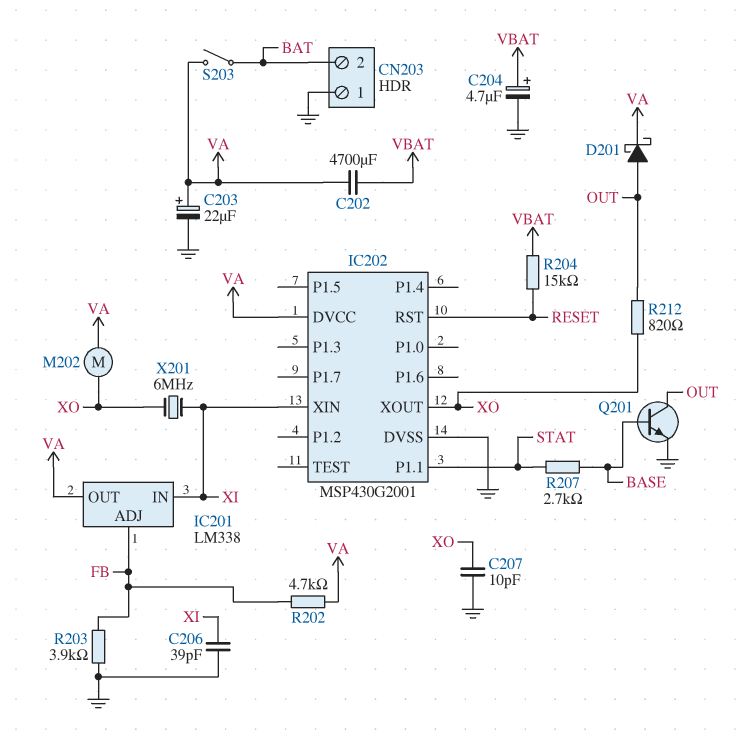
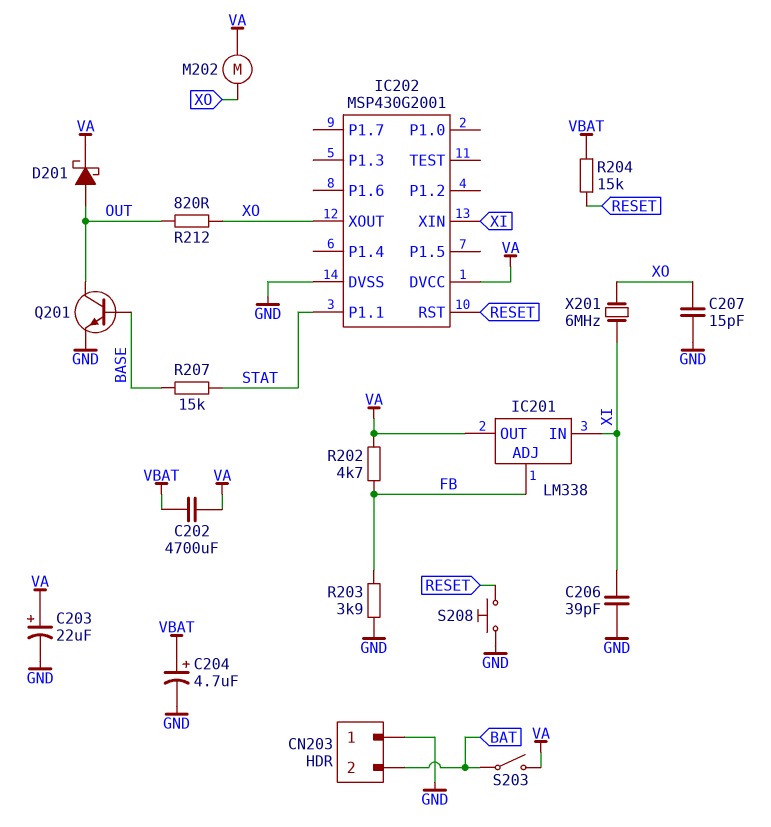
C207: 10pF (GND, XO) -> 15pF (GND, XO)
R207: 2.7k (BASE, STAT) -> 15k (BASE, STAT)
S208: none -> button (GND, RESET)

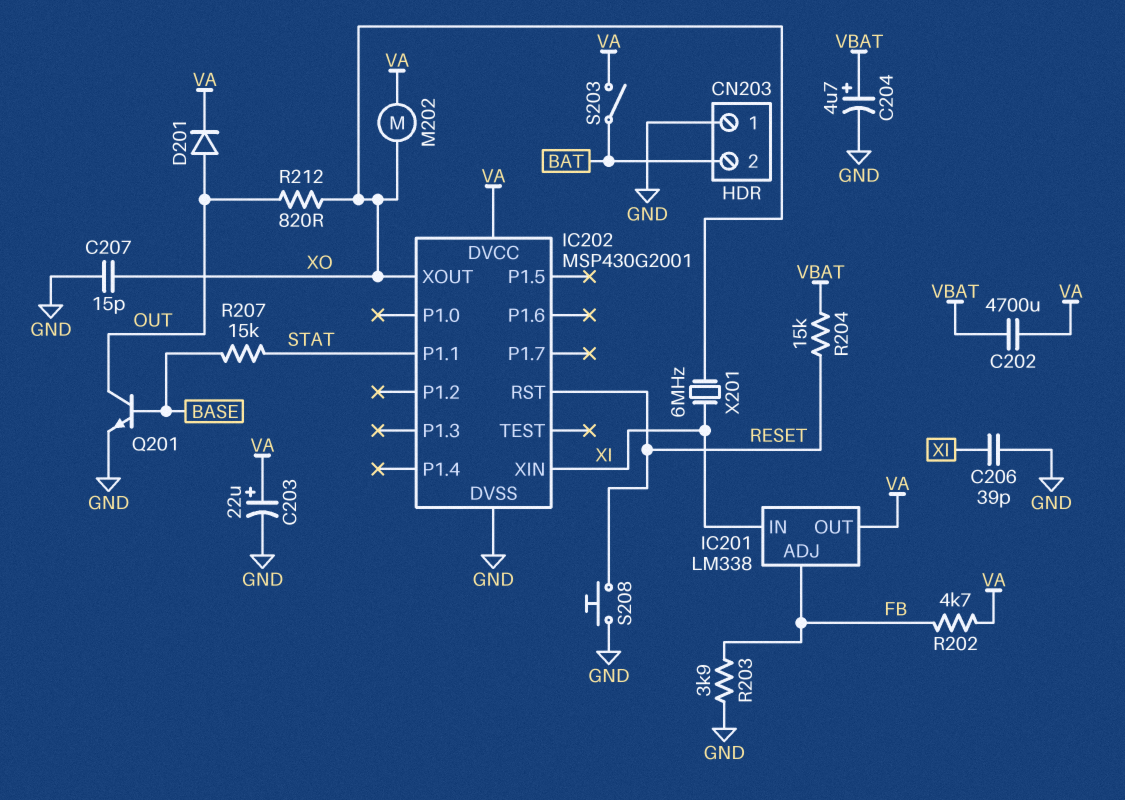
D201: schottky (A OUT, K VA) -> diode (A OUT, K VA)

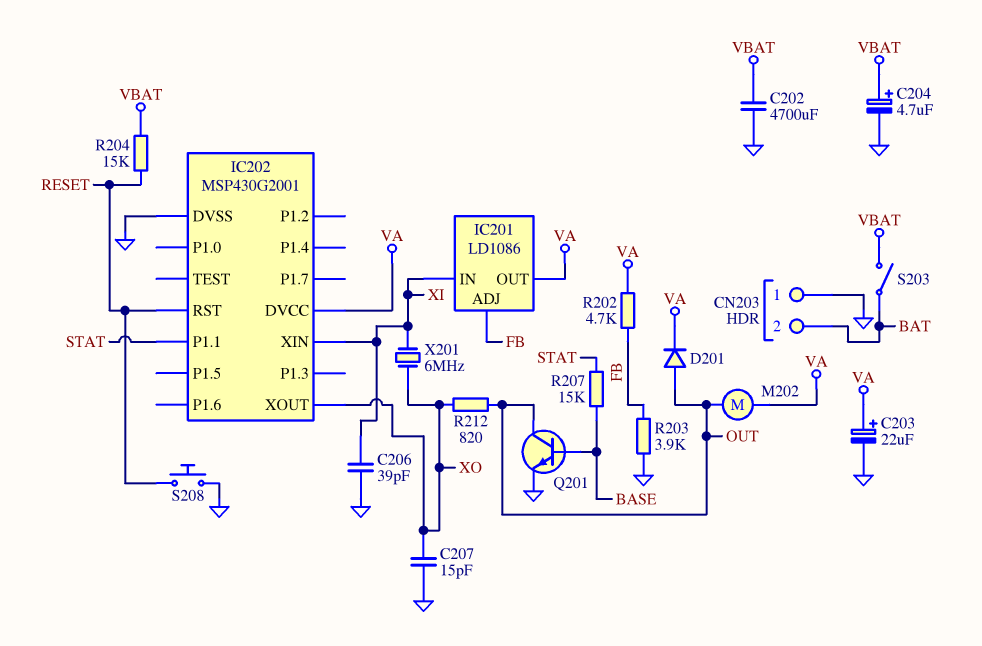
C202: 4700uF (VA, VBAT) -> 4700uF (GND, VBAT)
IC201: LM338 -> LD1086
M202: motor (VA, XO) -> motor (OUT, VA)
S203: switch (BAT, VA) -> switch (BAT, VBAT)

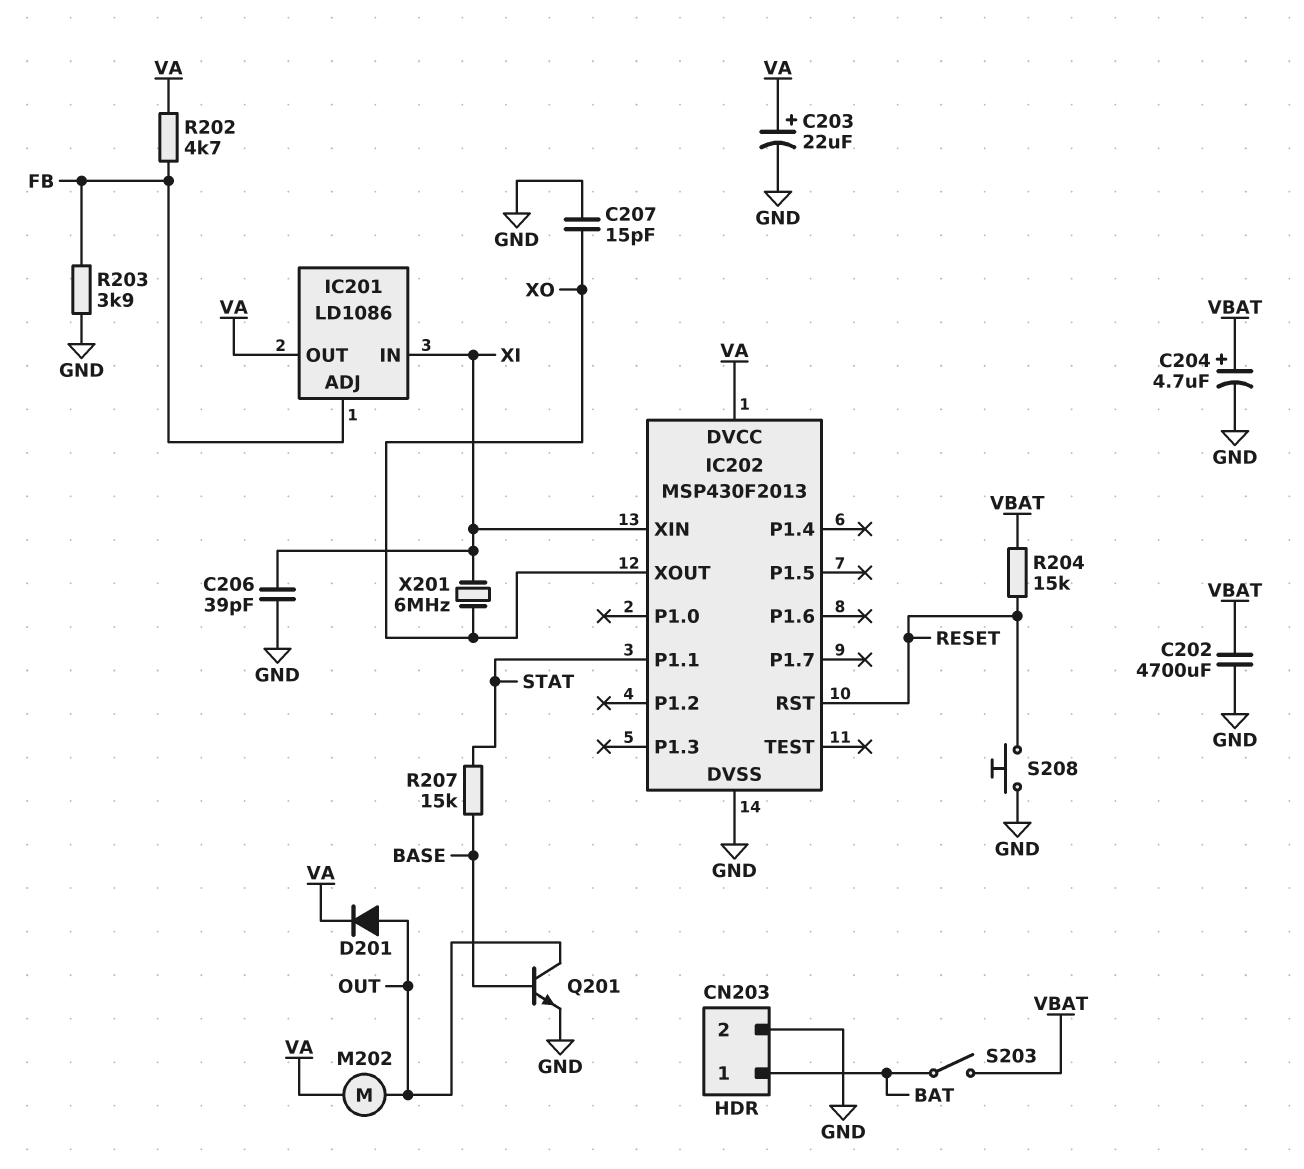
CN203 pin 1: GND -> BAT
CN203 pin 2: BAT -> GND
IC202: MSP430G2001 -> MSP430F2013
R212: 820 (OUT, XO) -> none

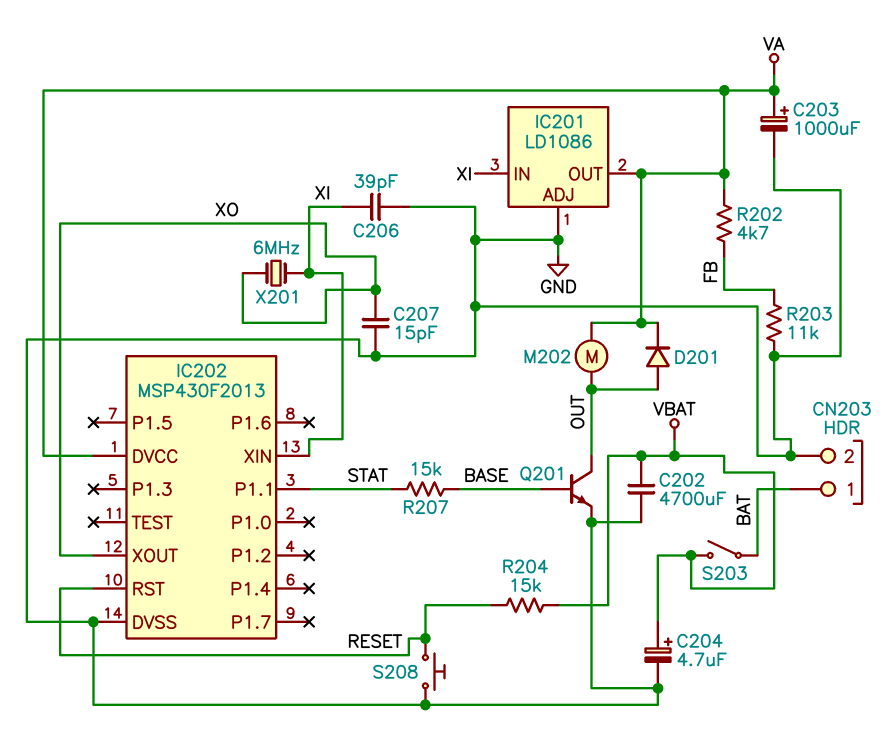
C203: 22uF (plus VA, minus GND) -> 1000uF (plus VA, minus GND)
IC201 pin ADJ: FB -> GND
R203: 3.9k (FB, GND) -> 11k (FB, GND)

